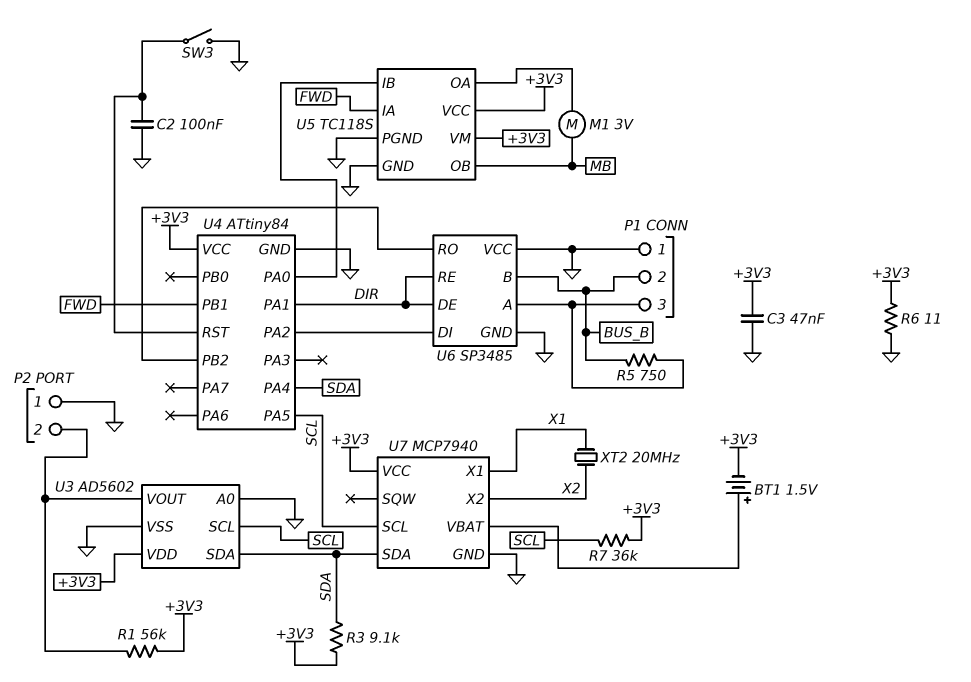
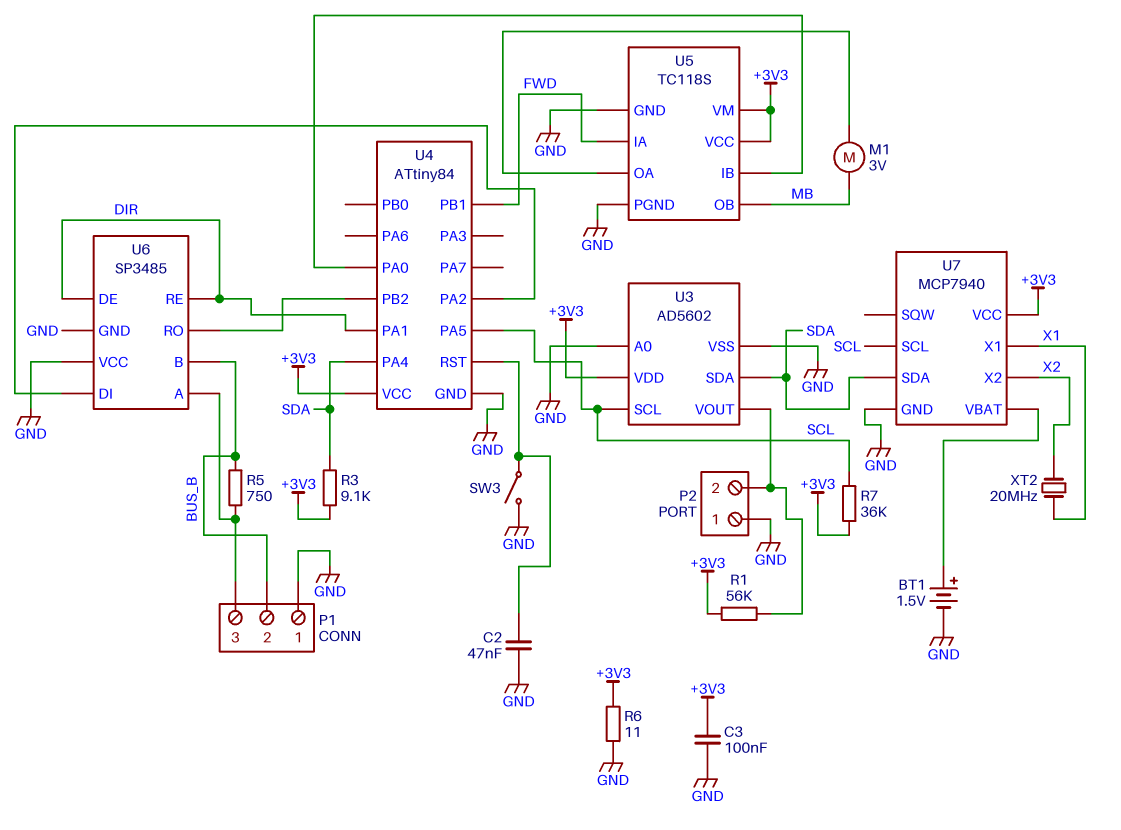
BT1: 1.5V (plus U7/VBAT, minus +3V3) -> 1.5V (plus U7/VBAT, minus GND)
C2: 100nF (GND, U4/RST) -> 47nF (GND, U4/RST)
C3: 47nF (+3V3, GND) -> 100nF (+3V3, GND)

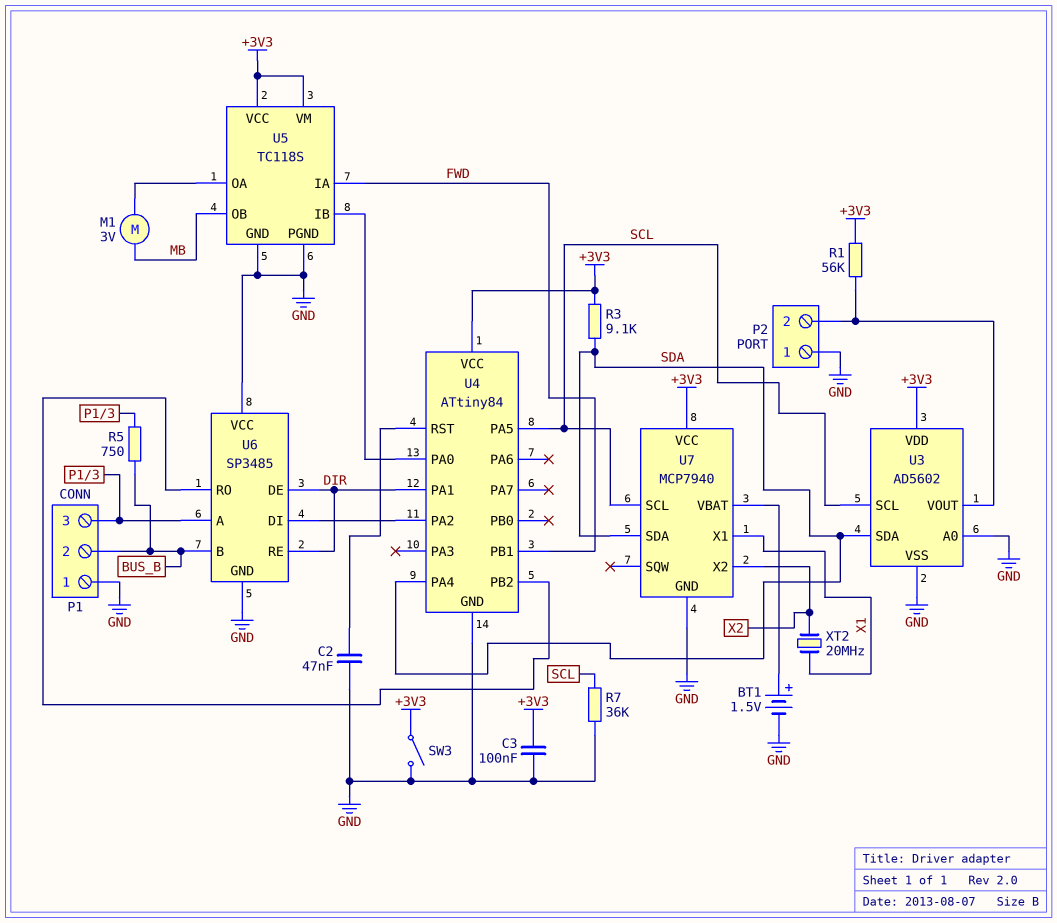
R6: 11 (+3V3, GND) -> none
R7: 36k (+3V3, SCL) -> 36k (GND, SCL)
SW3: switch (GND, U4/RST) -> switch (+3V3, GND)

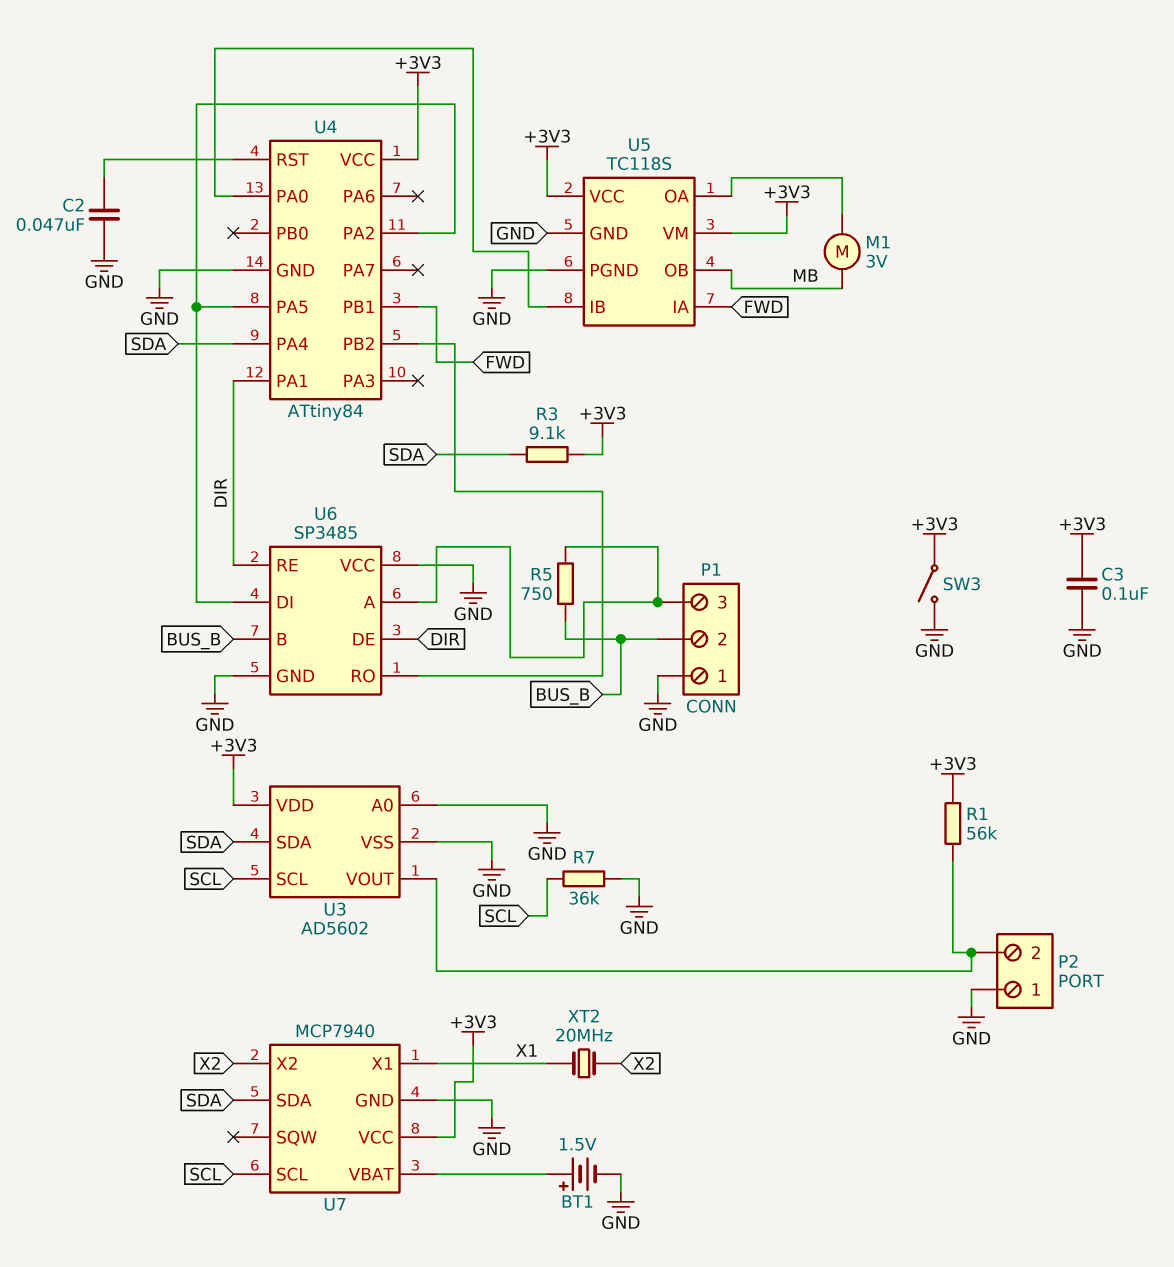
U4 pin PA5: SCL -> U4/PA2

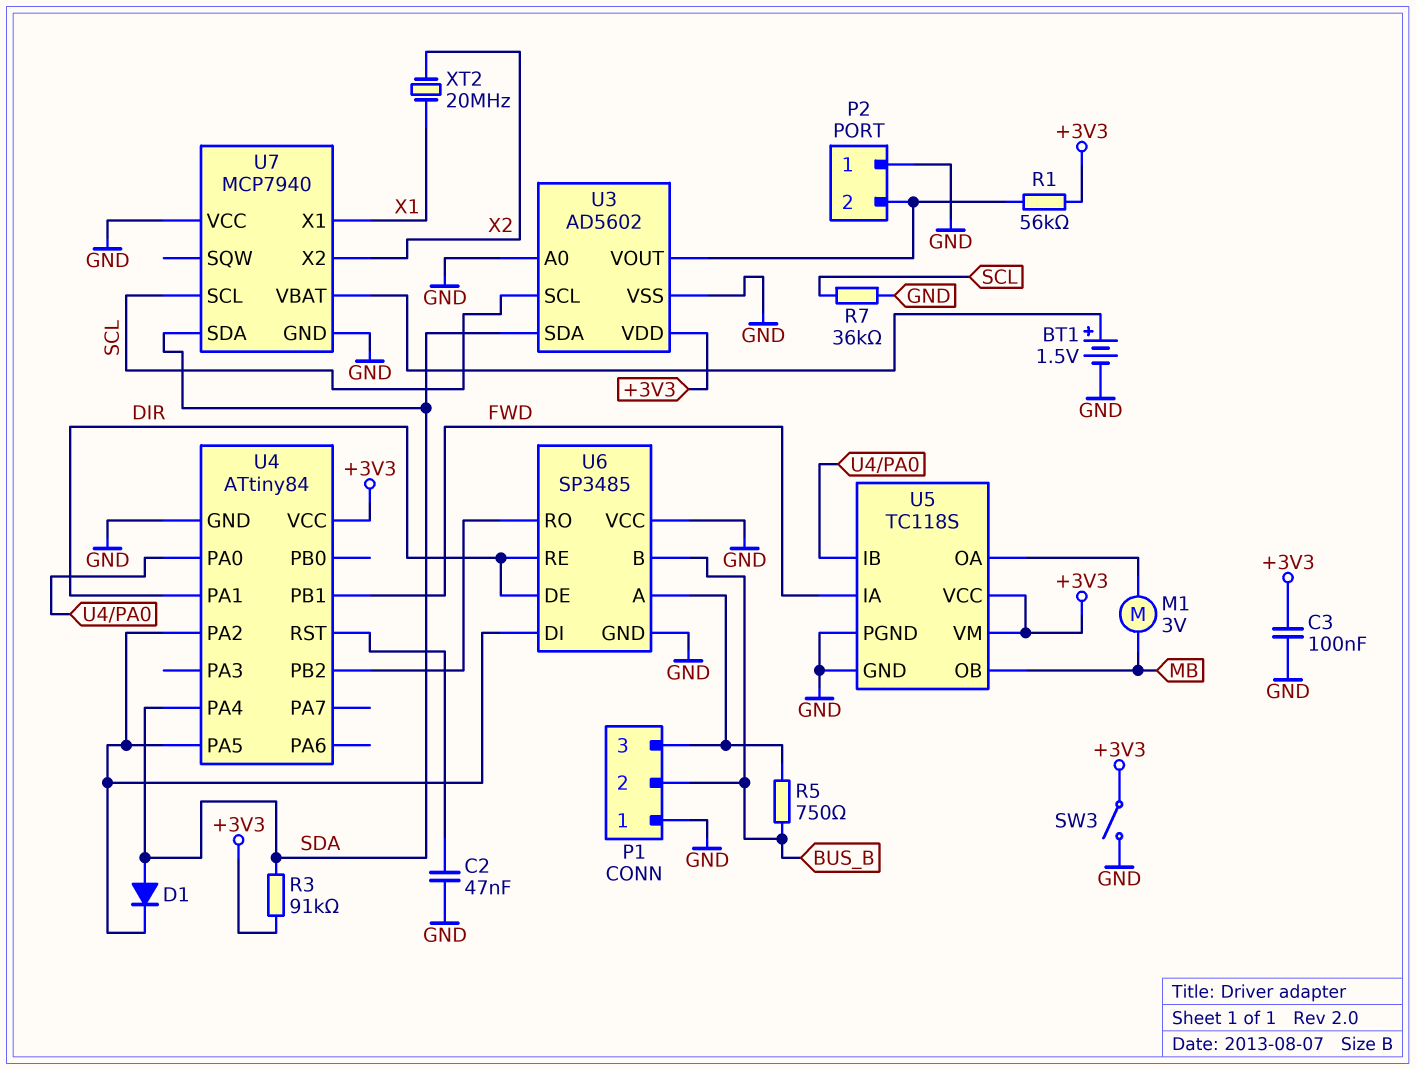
D1: none -> diode (A SDA, K U4/PA2)
R3: 9.1k (+3V3, SDA) -> 91k (+3V3, SDA)
U7 pin VCC: +3V3 -> GND

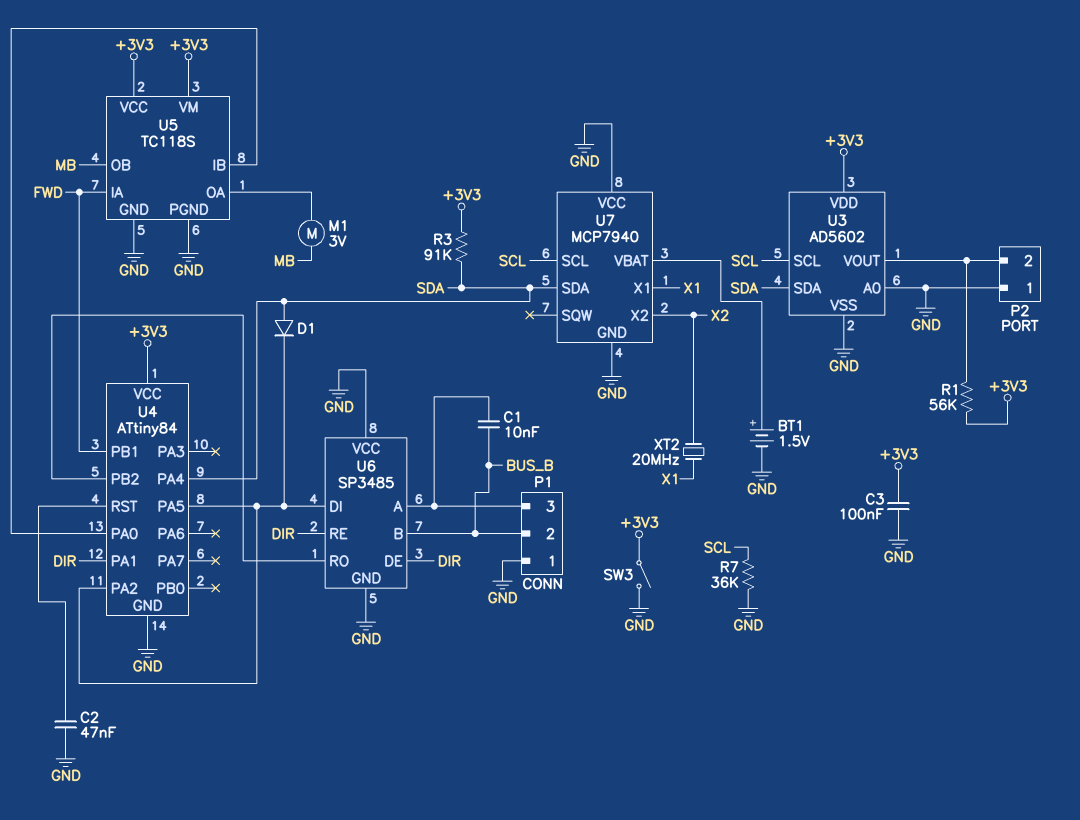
C1: none -> 10nF (BUS_B, P1/3)
R5: 750 (BUS_B, P1/3) -> none

